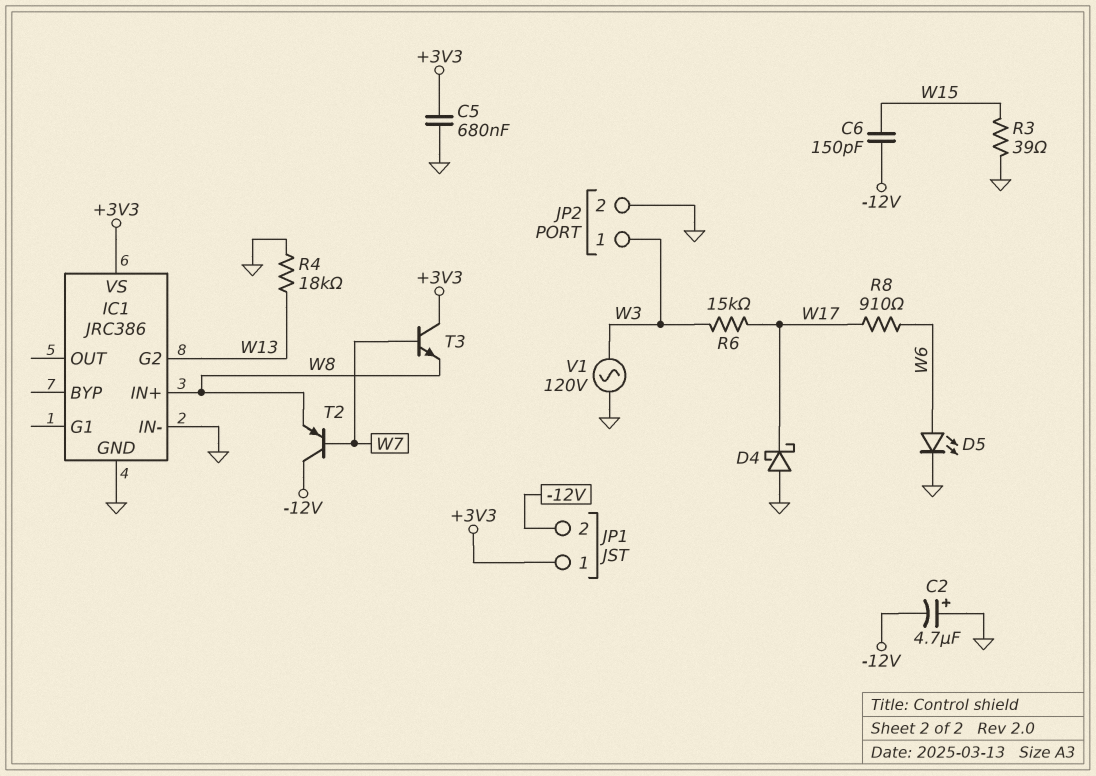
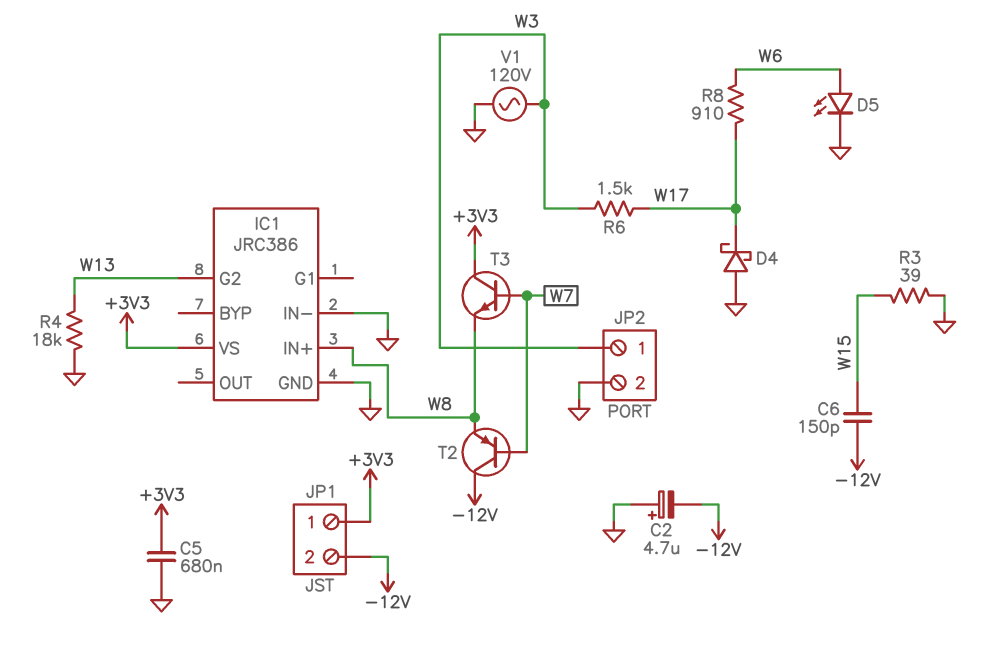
R6: 15k (W3, W17) -> 1.5k (W3, W17)

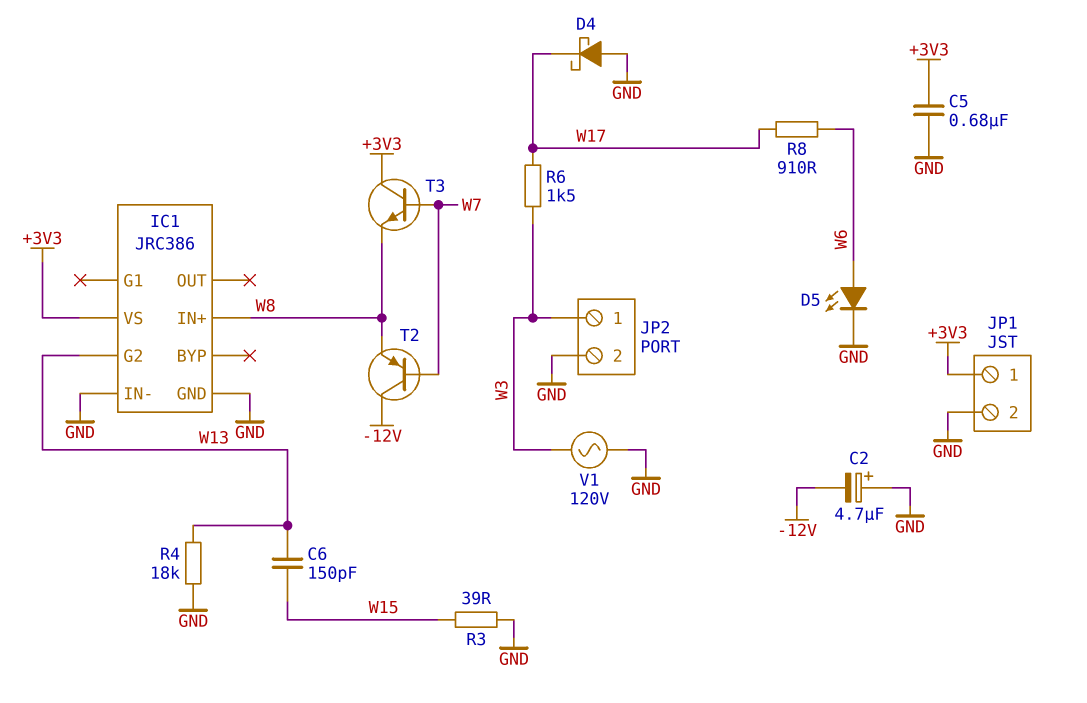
C6: 150pF (-12V, W15) -> 150pF (W13, W15)
JP1 pin 2: -12V -> GND

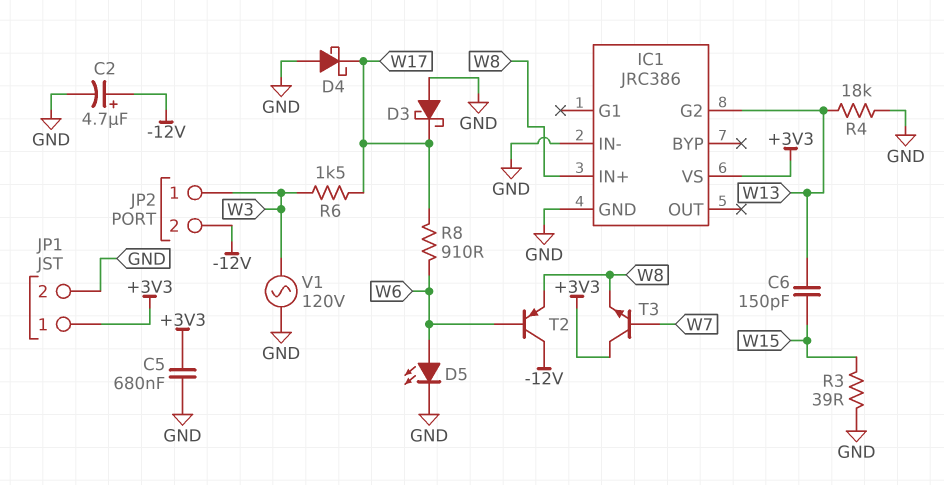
C2: 4.7uF (plus GND, minus -12V) -> 4.7uF (plus -12V, minus GND)
D3: none -> schottky (A GND, K W17)
JP2 pin 2: GND -> -12V
T2: PNP (B W7, C -12V, E W8) -> PNP (B W6, C -12V, E W8)

